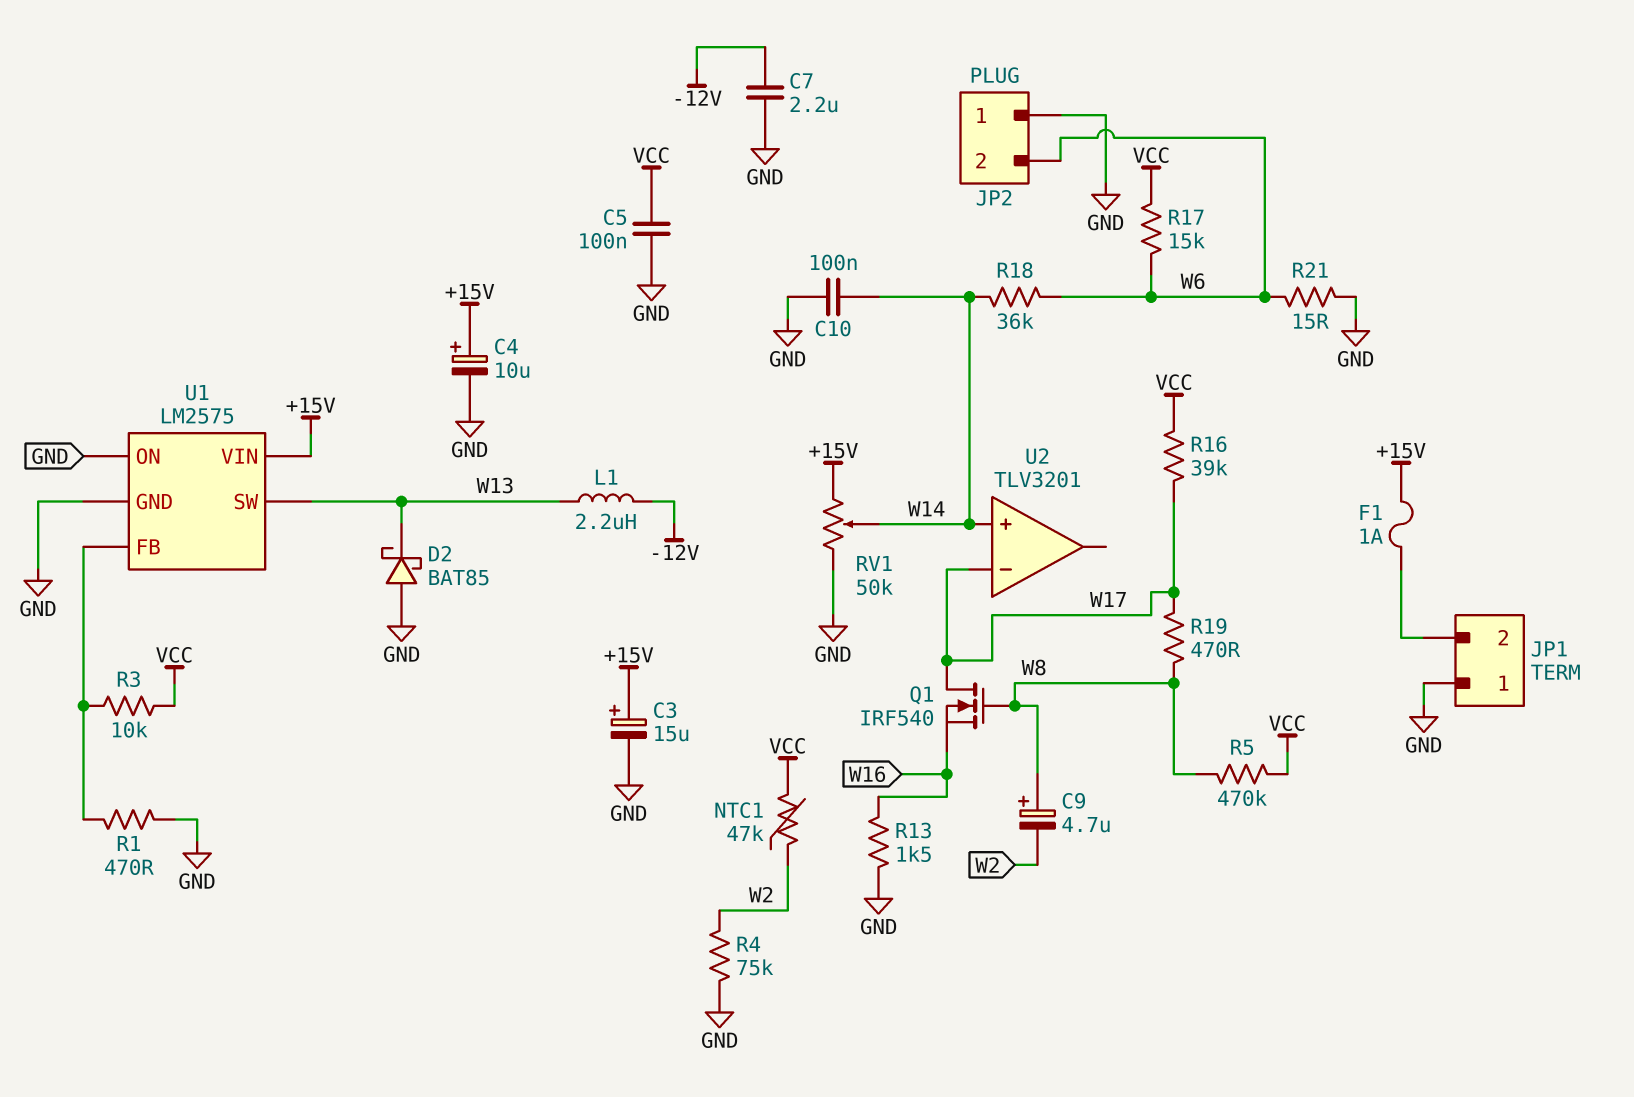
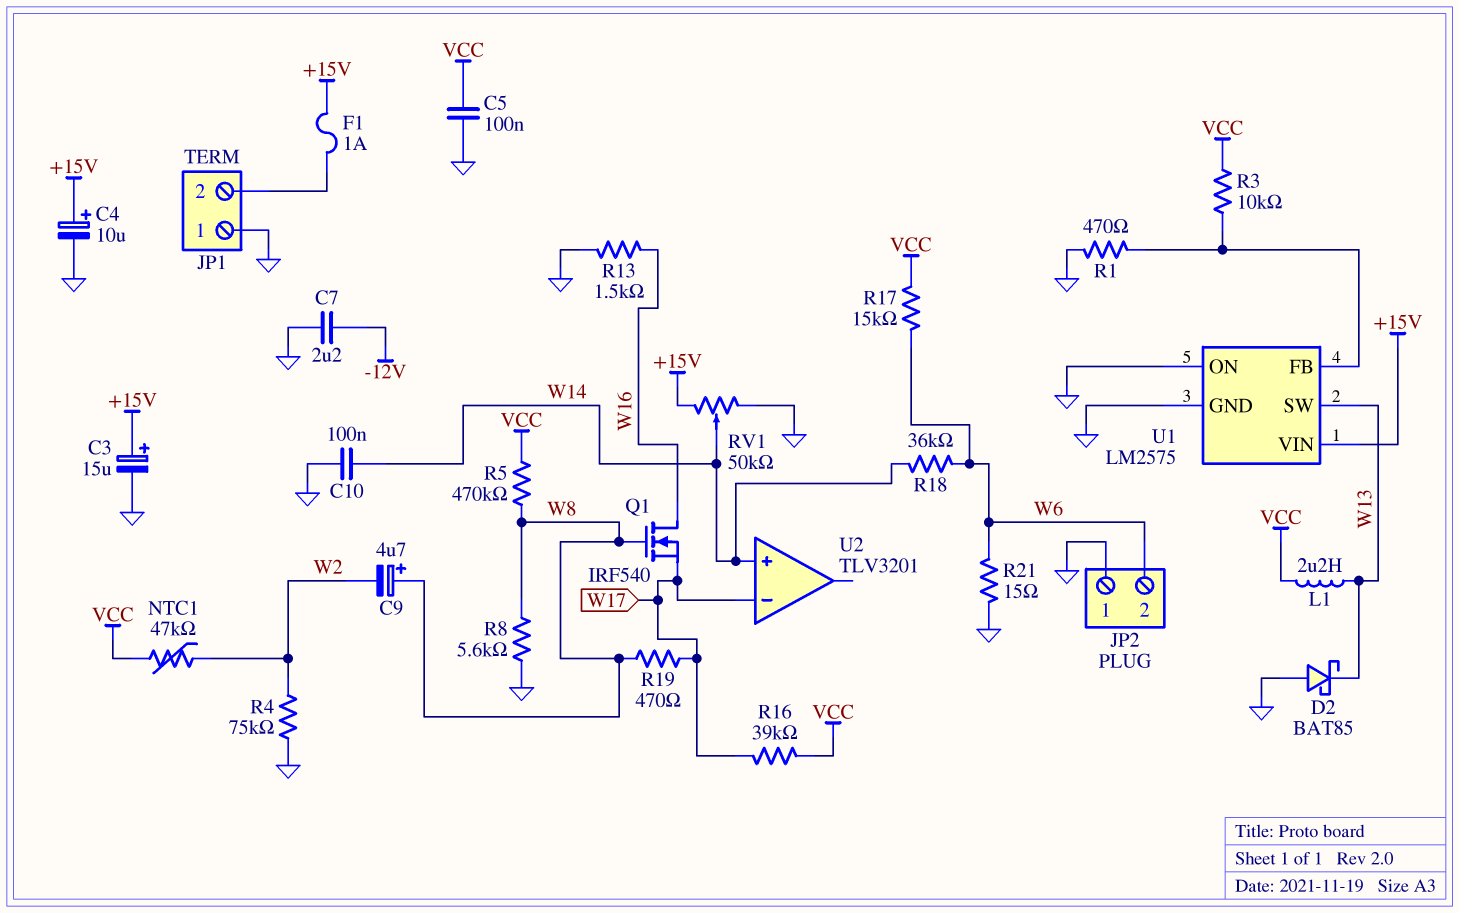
L1: 2.2uH (-12V, W13) -> 2.2uH (VCC, W13)
Q1: NMOS IRF540 (G W8, D W17, S W16) -> NMOS IRF540 (G W8, D W16, S W17)
R8: none -> 5.6k (GND, W8)

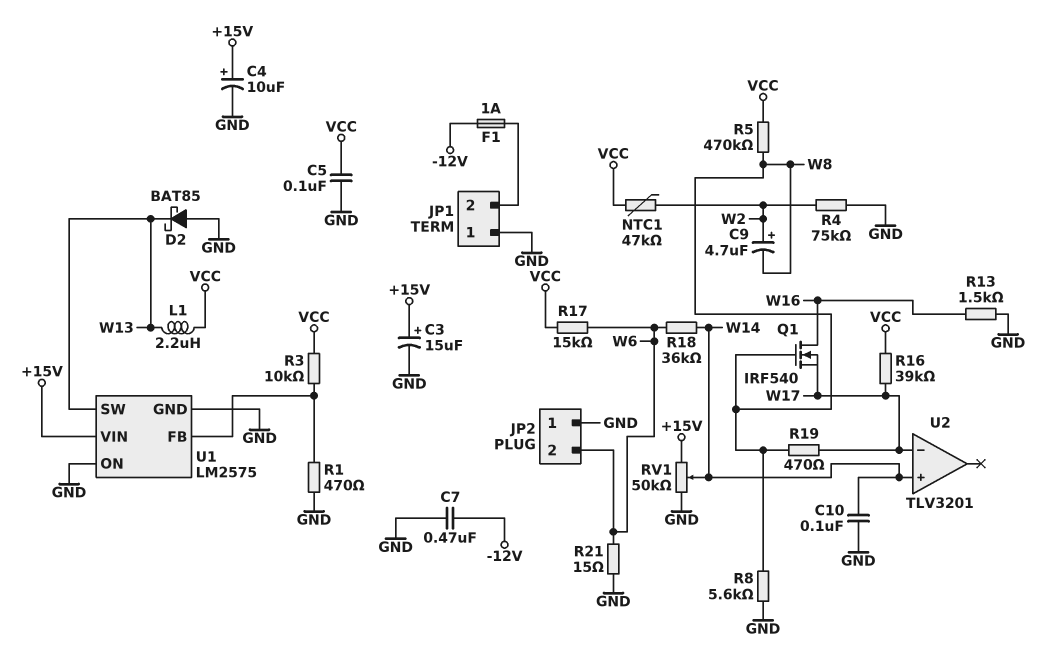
C7: 2.2uF (-12V, GND) -> 470nF (-12V, GND)
C9: 4.7uF (plus W8, minus W2) -> 4.7uF (plus W2, minus W8)
F1: 1A (+15V, JP1/2) -> 1A (-12V, JP1/2)

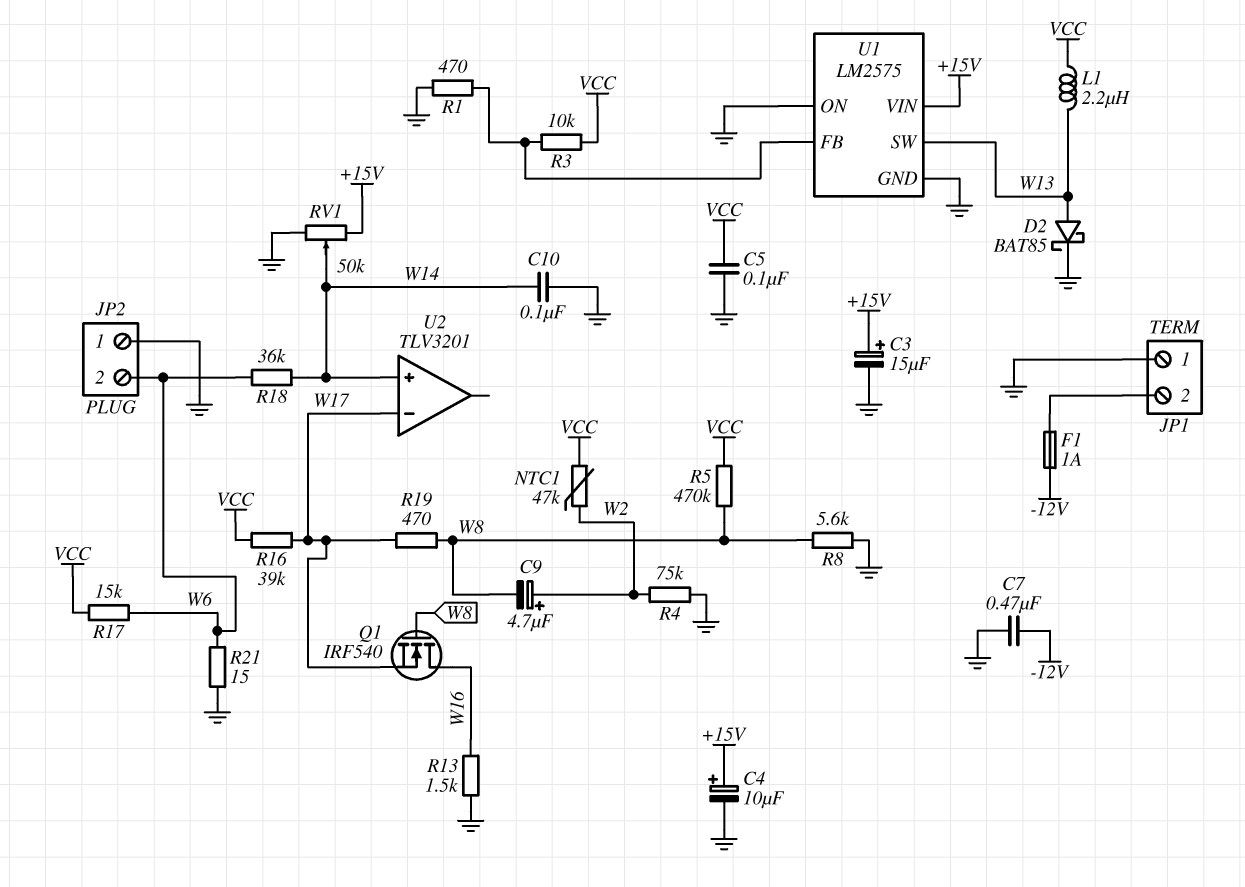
D2: schottky BAT85 (A GND, K W13) -> schottky BAT85 (A W13, K GND)

